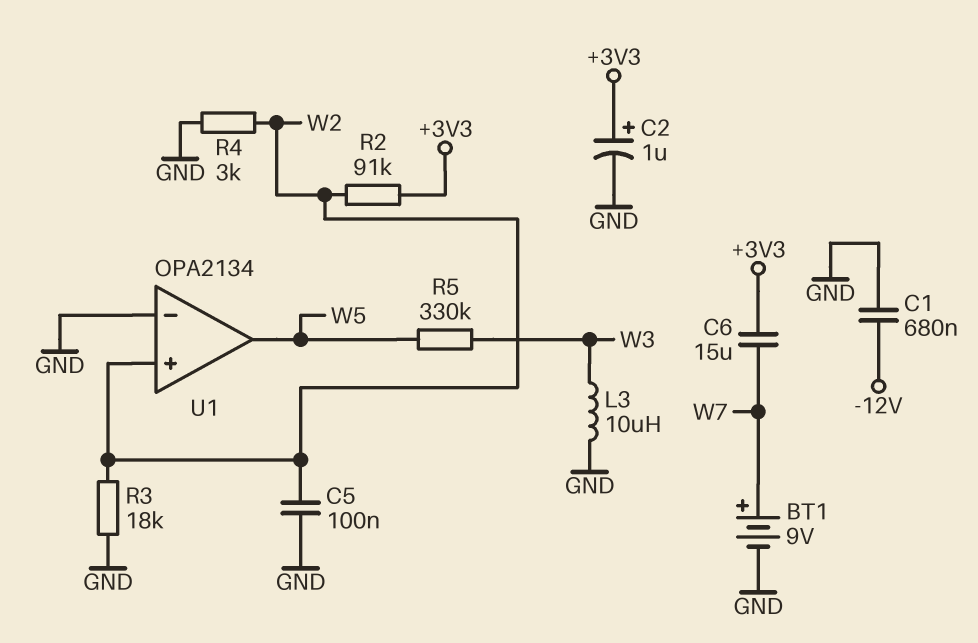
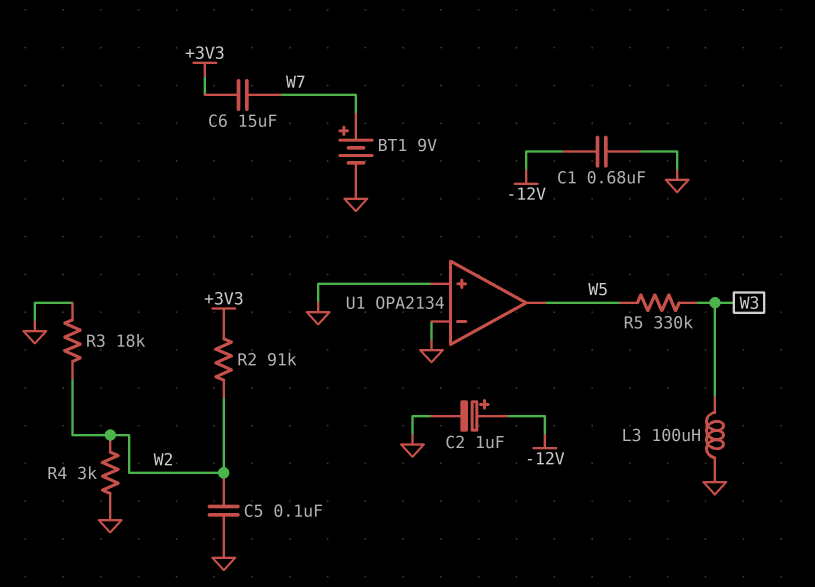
C2: 1uF (plus +3V3, minus GND) -> 1uF (plus -12V, minus GND)
L3: 10uH (GND, W3) -> 100uH (GND, W3)
U1 pin in+: W2 -> GND

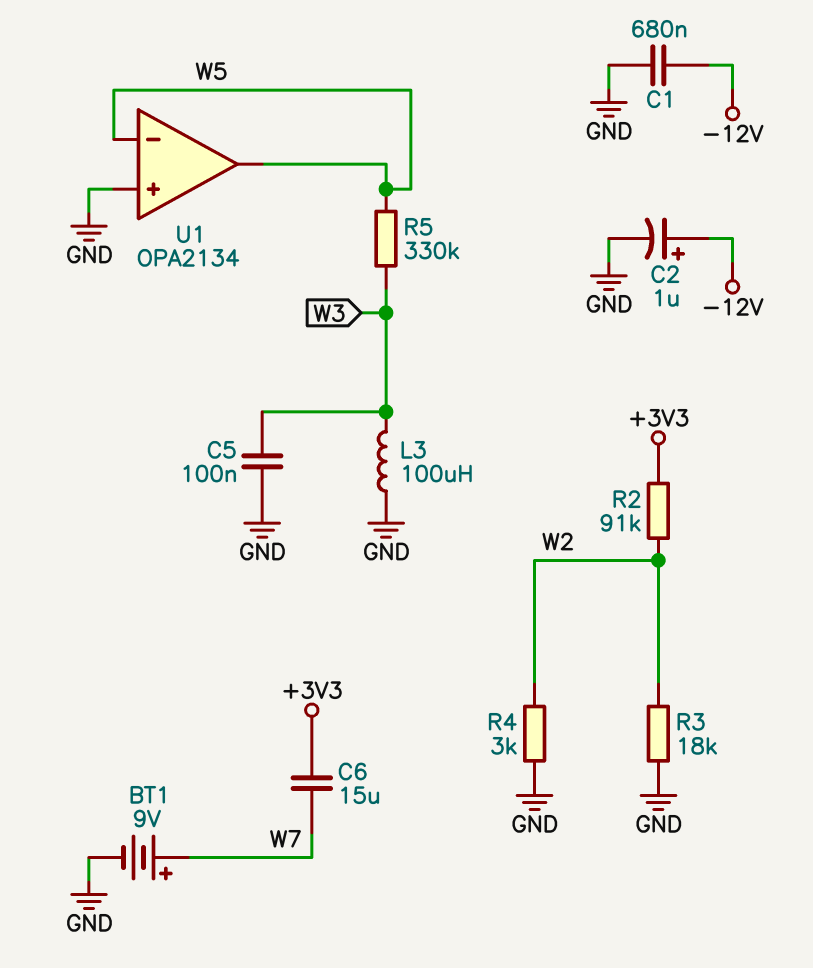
C5: 100nF (GND, W2) -> 100nF (GND, W3)
U1 pin in-: GND -> W5

